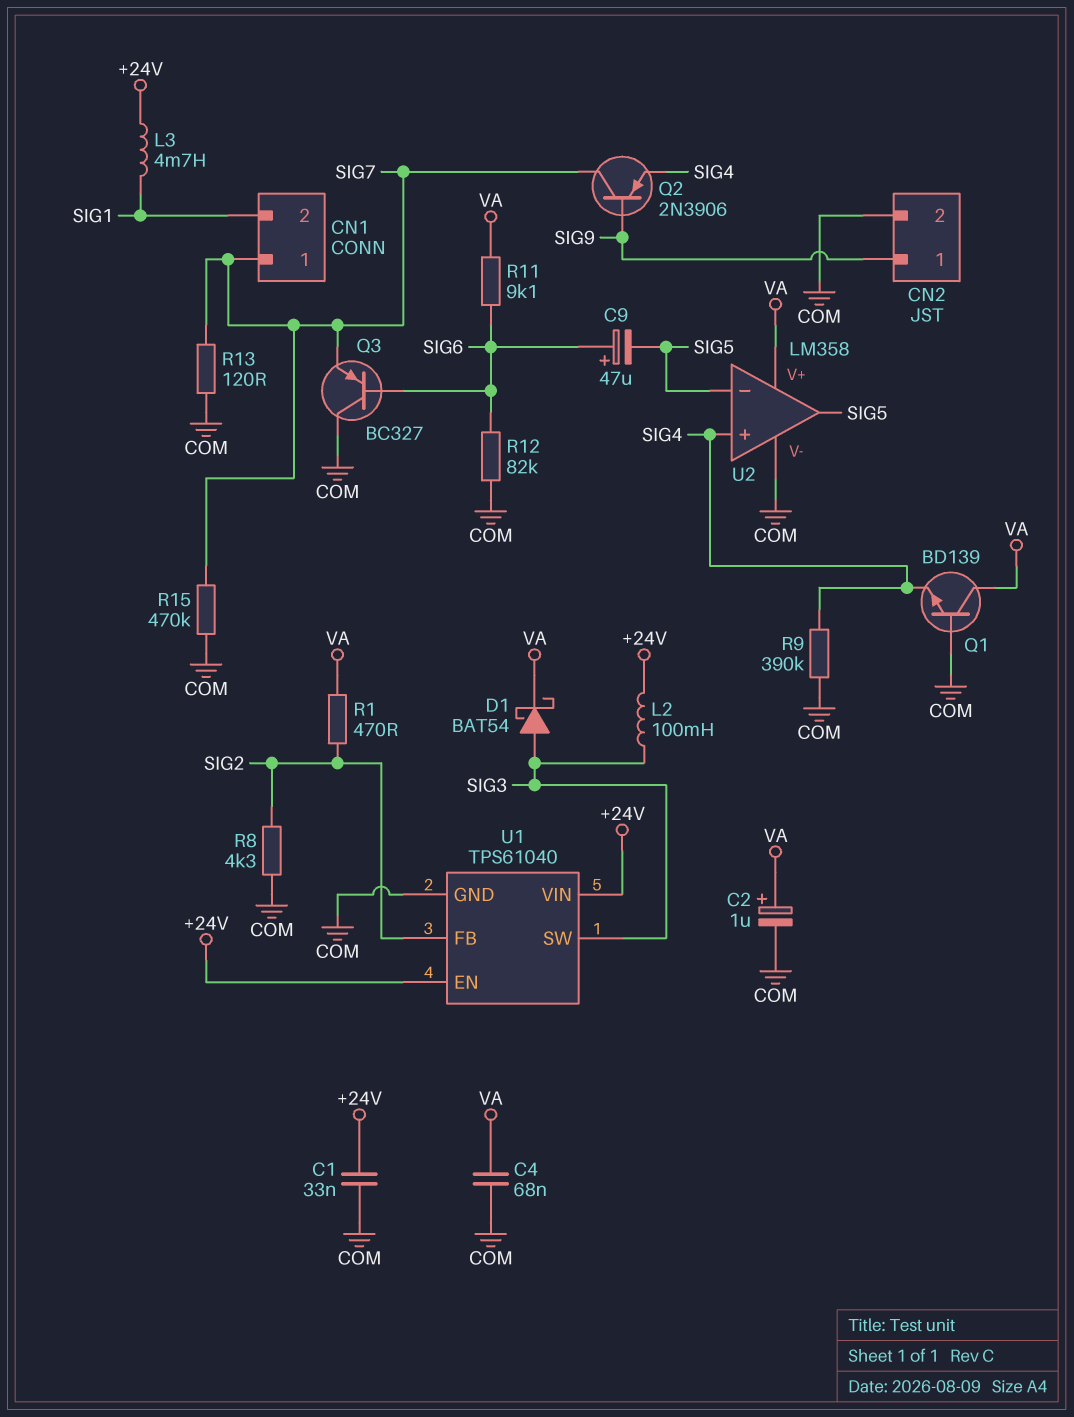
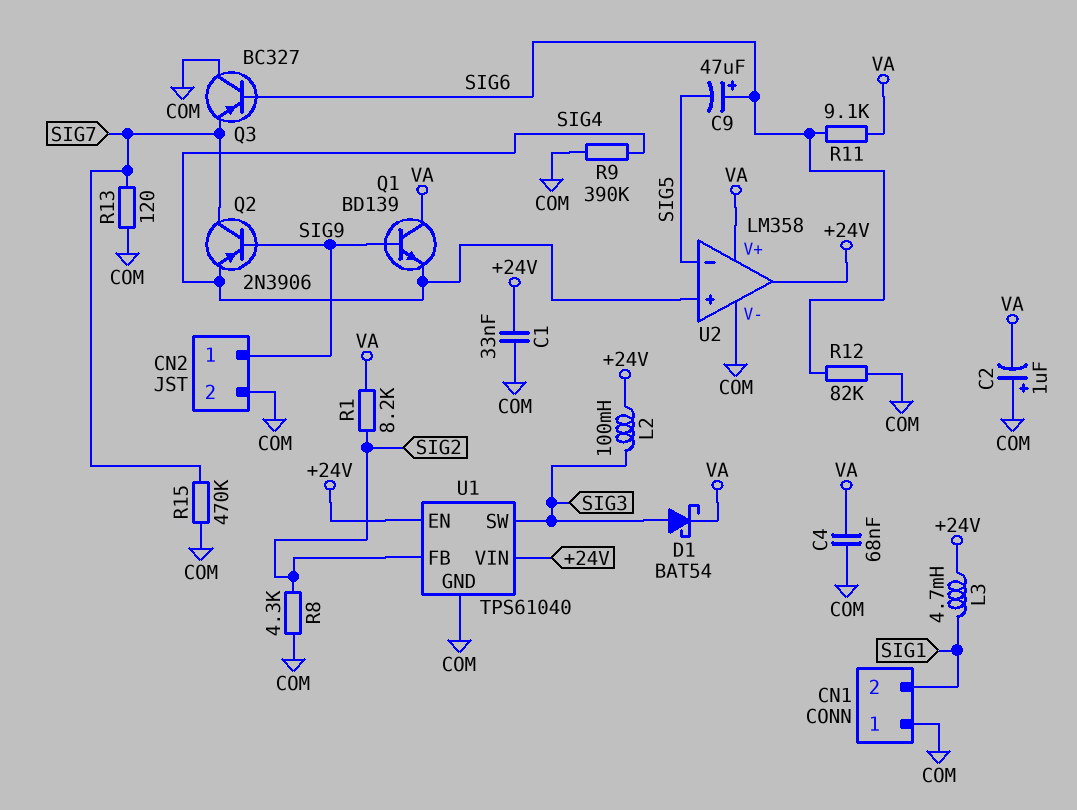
C2: 1uF (plus VA, minus COM) -> 1uF (plus COM, minus VA)
CN1 pin 1: SIG7 -> COM
Q1: NPN BD139 (B COM, C VA, E SIG4) -> NPN BD139 (B SIG9, C VA, E SIG4)
R1: 470 (SIG2, VA) -> 8.2k (SIG2, VA)
U2 pin out: SIG5 -> +24V

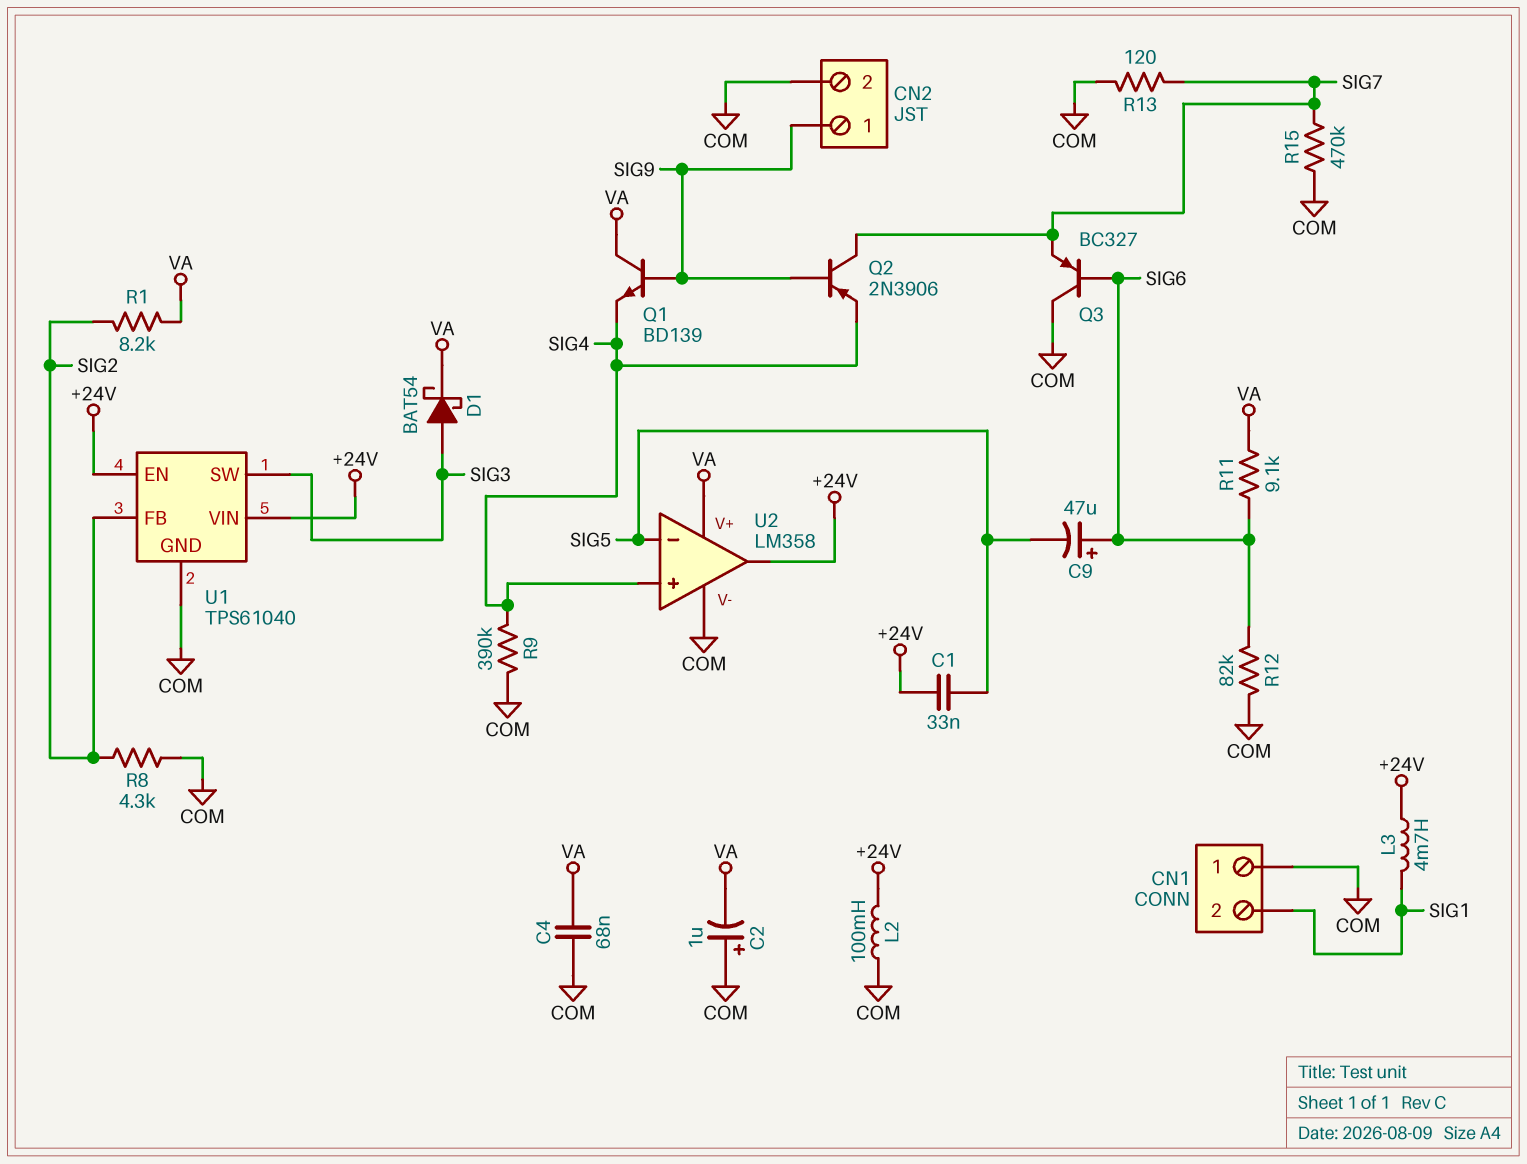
C1: 33nF (+24V, COM) -> 33nF (+24V, SIG5)
L2: 100mH (+24V, SIG3) -> 100mH (+24V, COM)

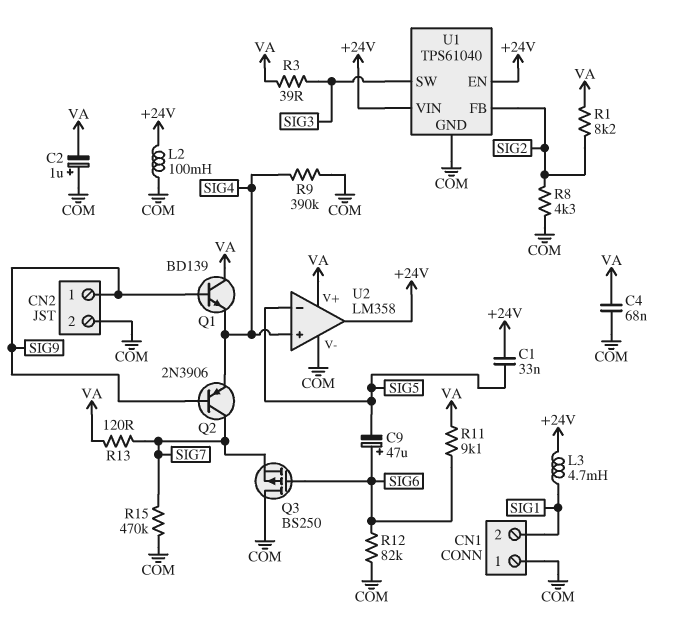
D1: schottky BAT54 (A SIG3, K VA) -> none
Q3: PNP BC327 (B SIG6, C COM, E SIG7) -> PMOS BS250 (G SIG6, D COM, S SIG7)
R3: none -> 39 (SIG3, VA)
R13: 120 (COM, SIG7) -> 120 (SIG7, VA)

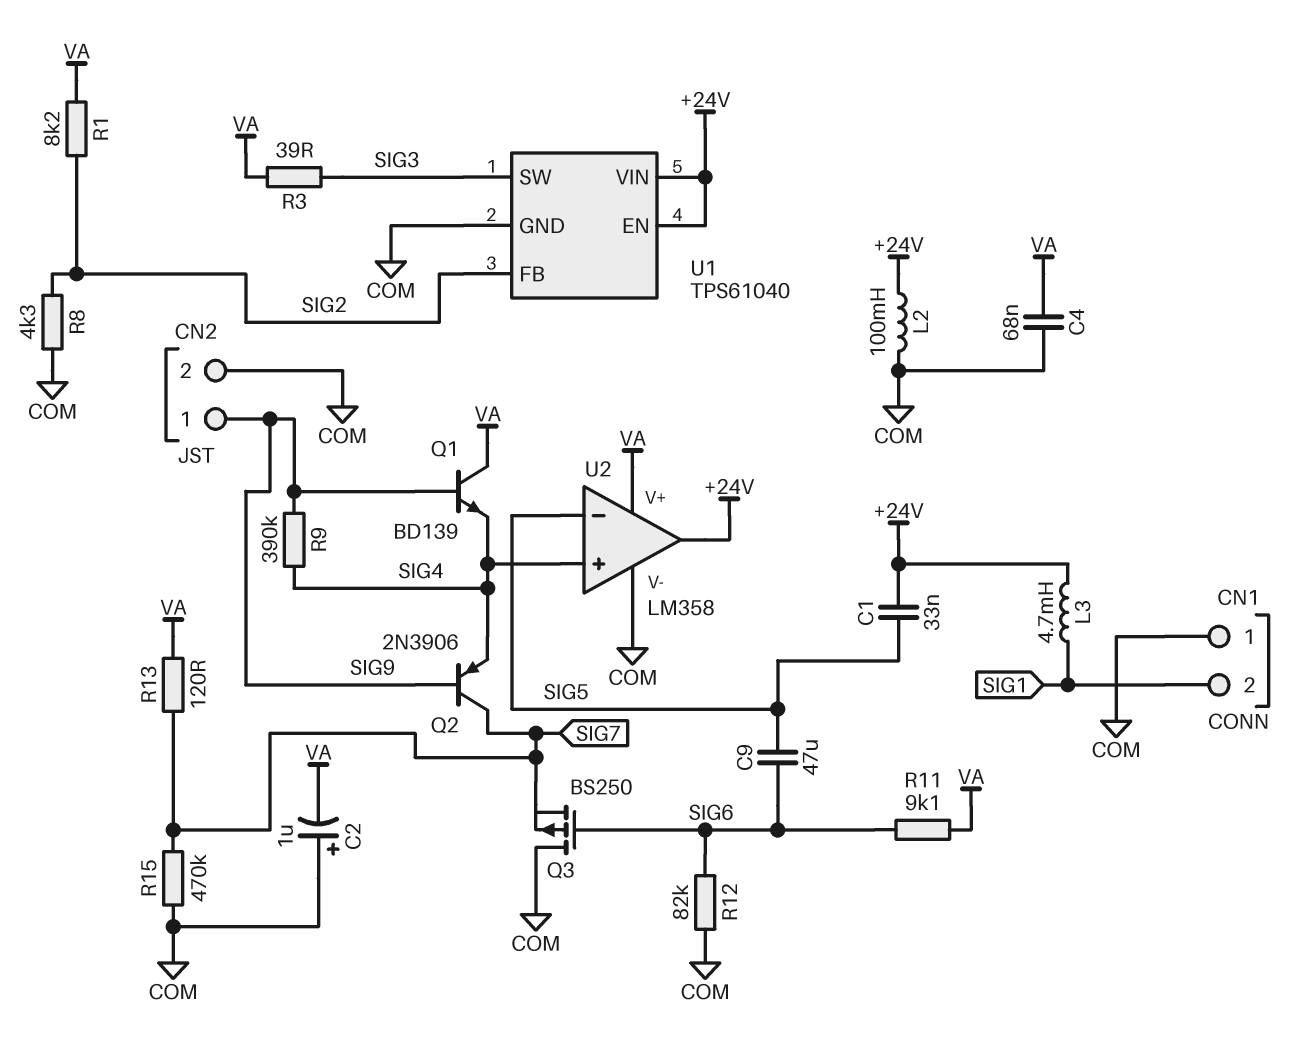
C9: 47uF (plus SIG6, minus SIG5) -> 47uF (SIG5, SIG6)
R9: 390k (COM, SIG4) -> 390k (SIG4, SIG9)

